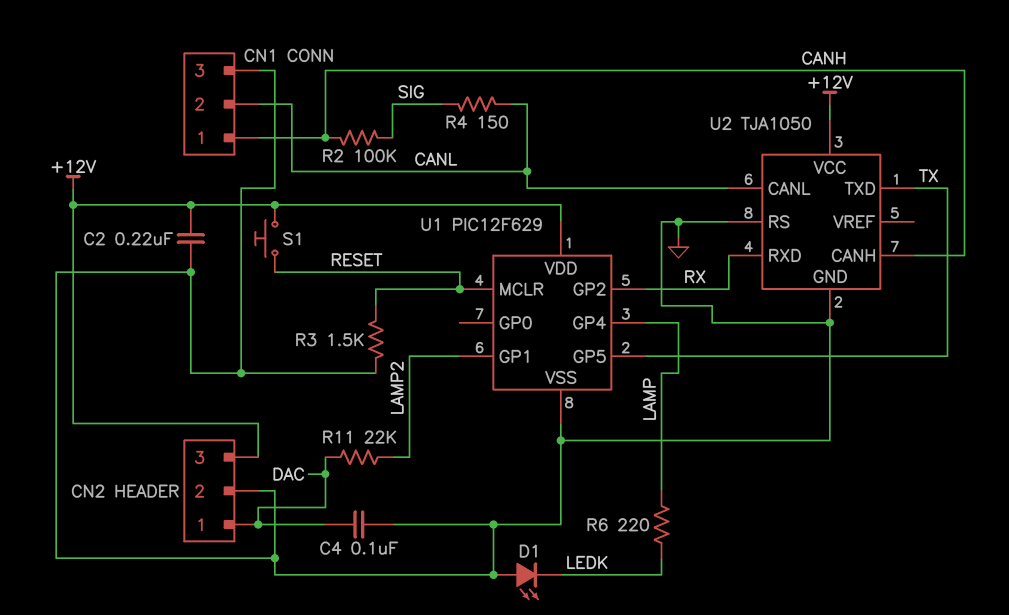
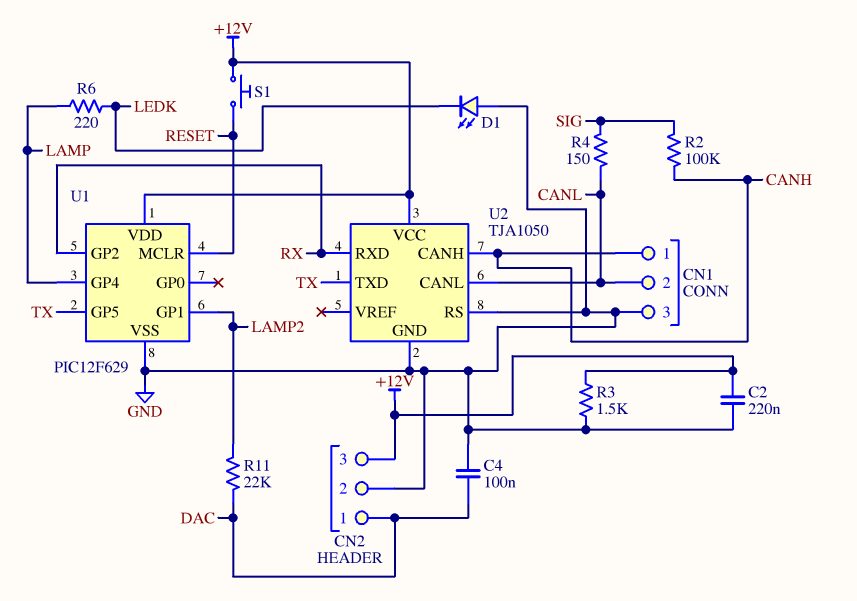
R3: 1.5k (GND, RESET) -> 1.5k (+12V, GND)

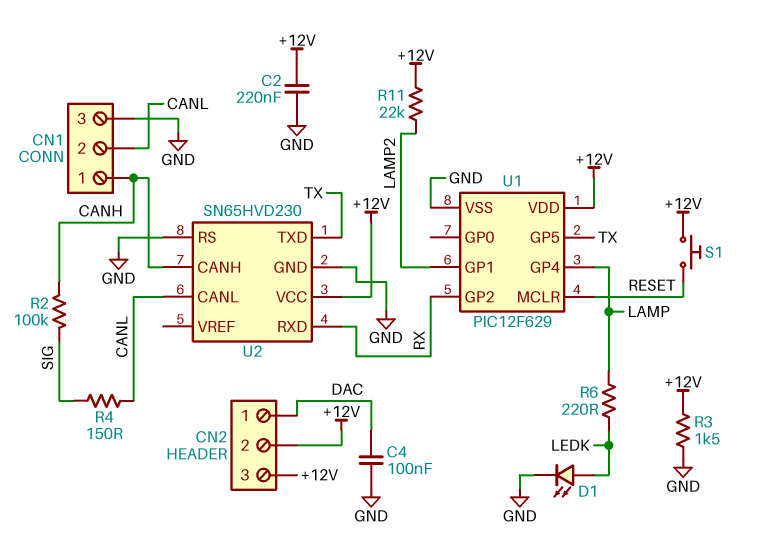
CN2 pin 2: GND -> +12V
D1: LED (A GND, K LEDK) -> LED (A LEDK, K GND)
R11: 22k (DAC, LAMP2) -> 22k (+12V, LAMP2)
U2: TJA1050 -> SN65HVD230

